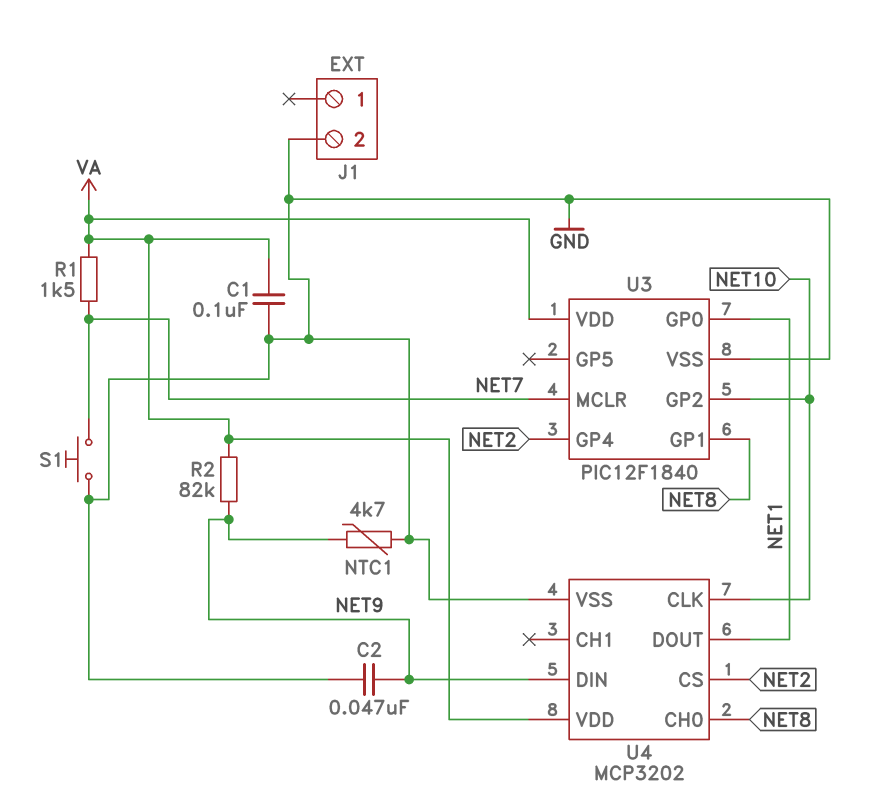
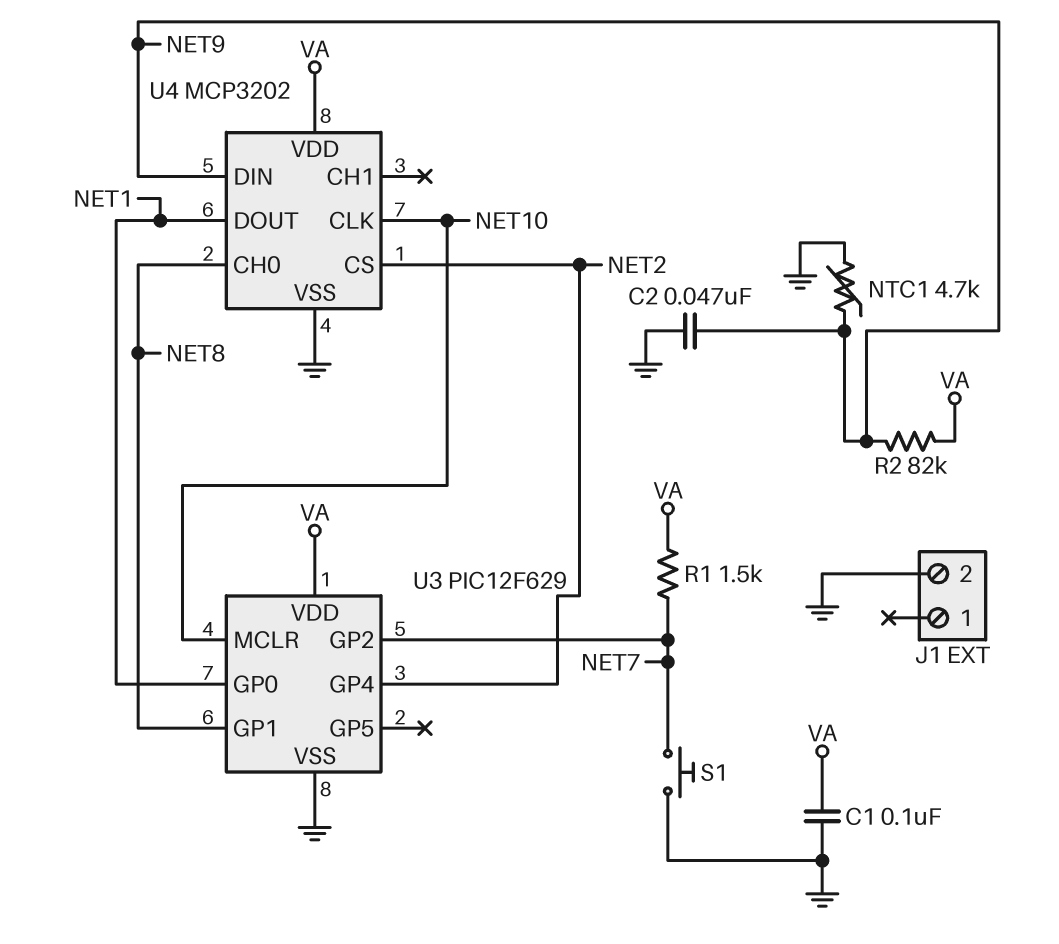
U3: PIC12F1840 -> PIC12F629
U3 pin GP2: NET10 -> NET7
U3 pin MCLR: NET7 -> NET10

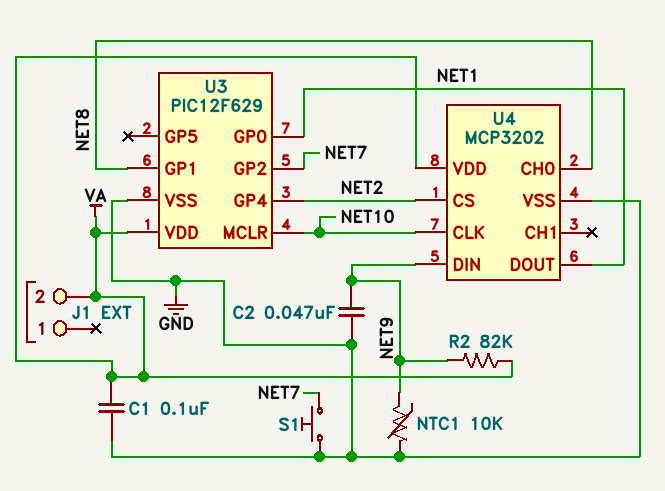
J1 pin 2: GND -> VA
NTC1: 4.7k (GND, NET9) -> 10k (GND, NET9)
R1: 1.5k (NET7, VA) -> none

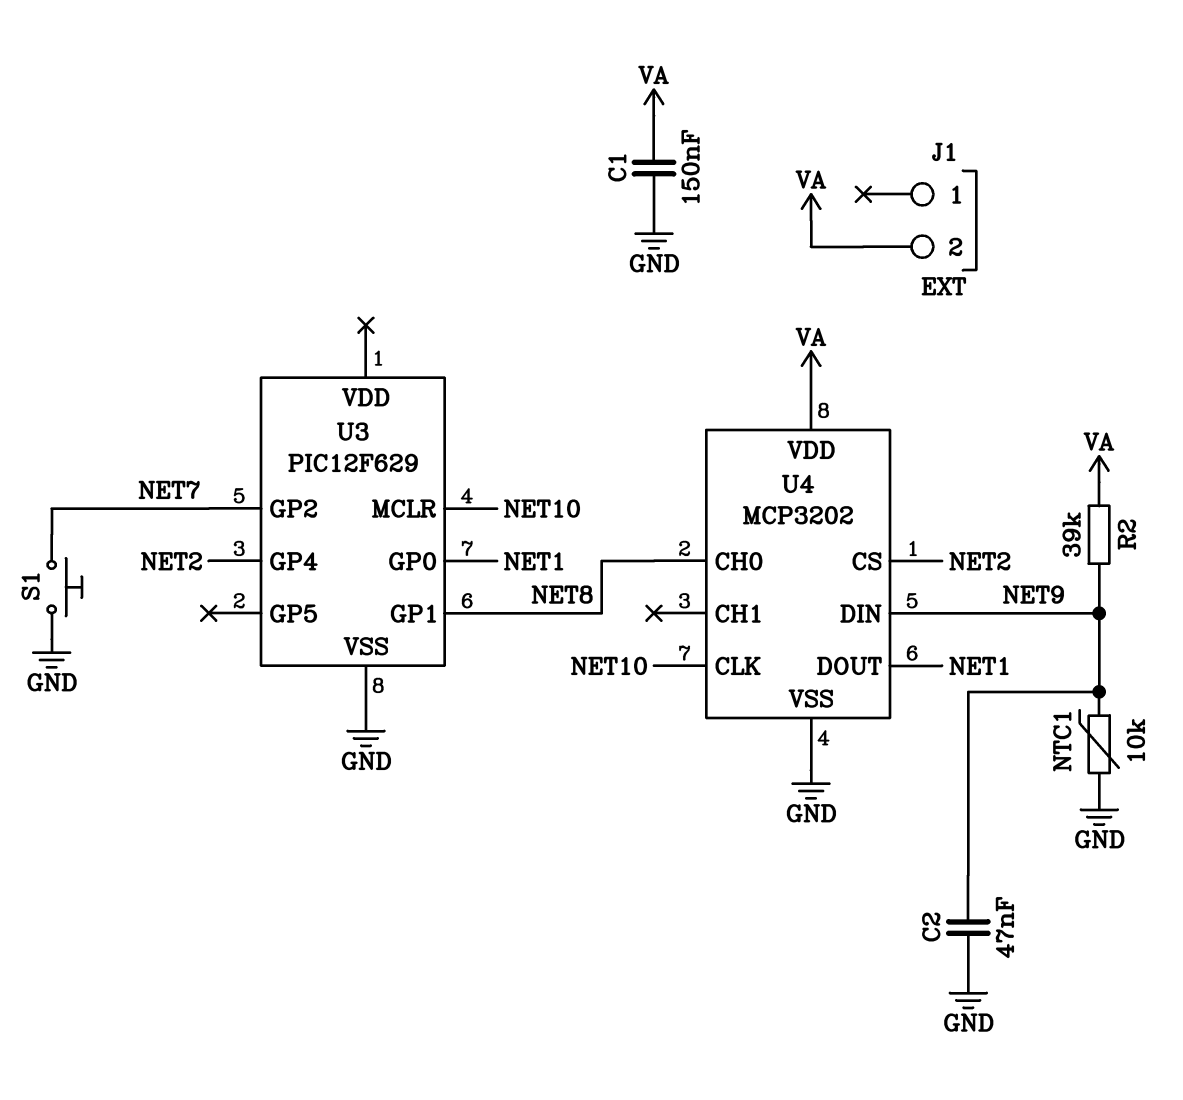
C1: 100nF (GND, VA) -> 150nF (GND, VA)
R2: 82k (NET9, VA) -> 39k (NET9, VA)
U3 pin VDD: VA -> none

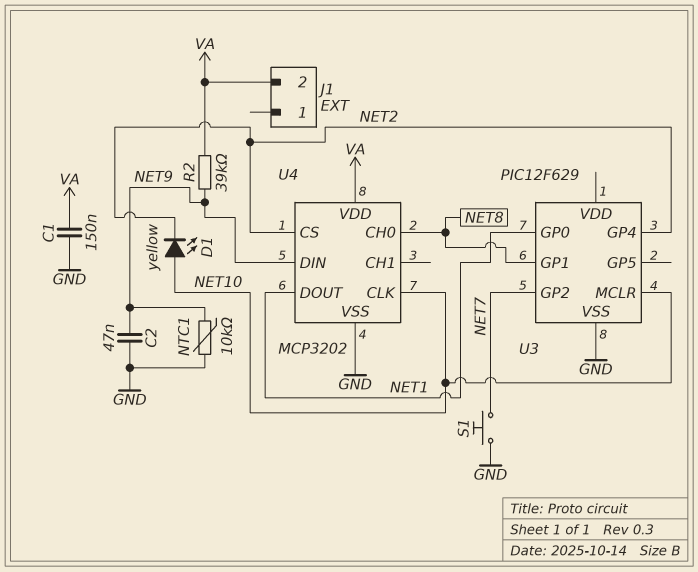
D1: none -> LED yellow (A NET10, K NET2)

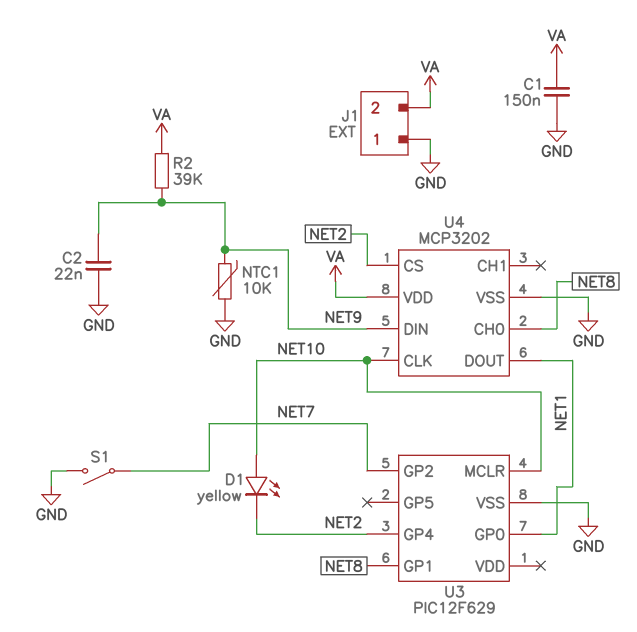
C2: 47nF (GND, NET9) -> 22nF (GND, NET9)
J1 pin 1: none -> GND
S1: button (GND, NET7) -> switch (GND, NET7)

